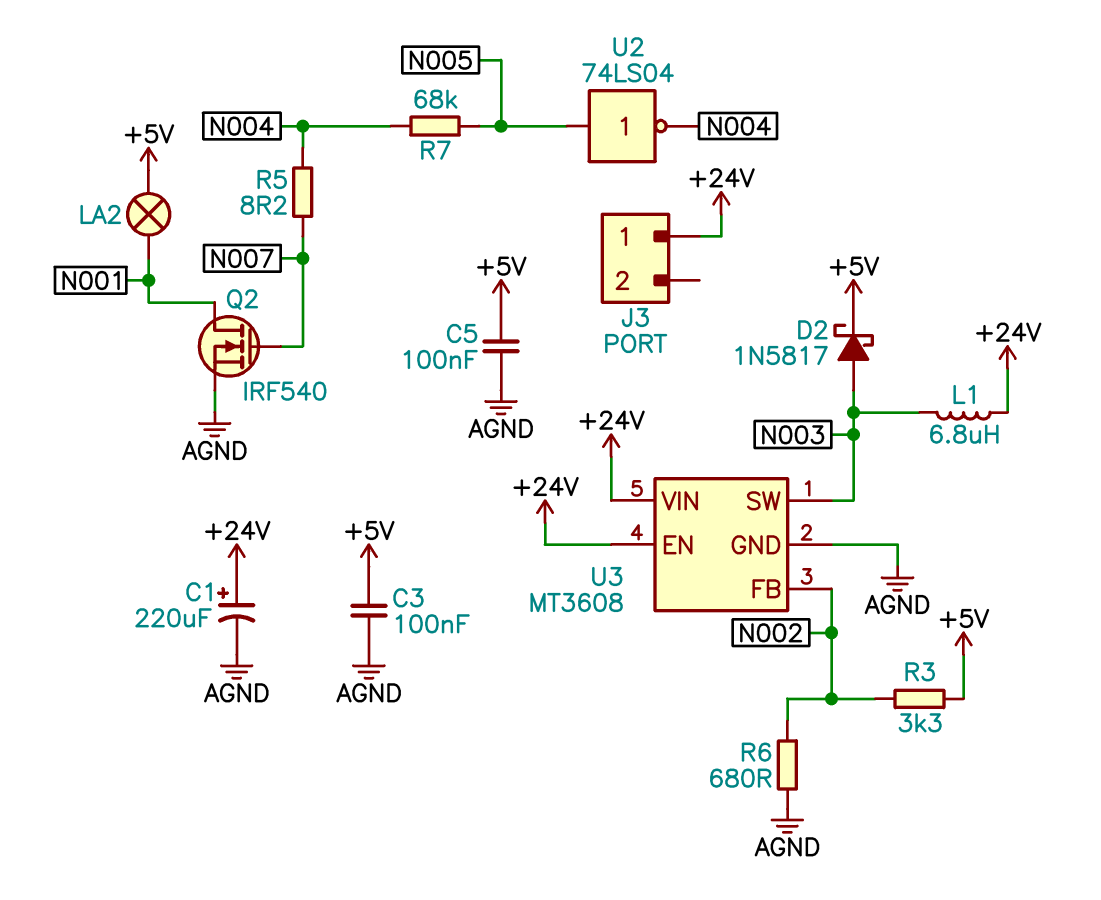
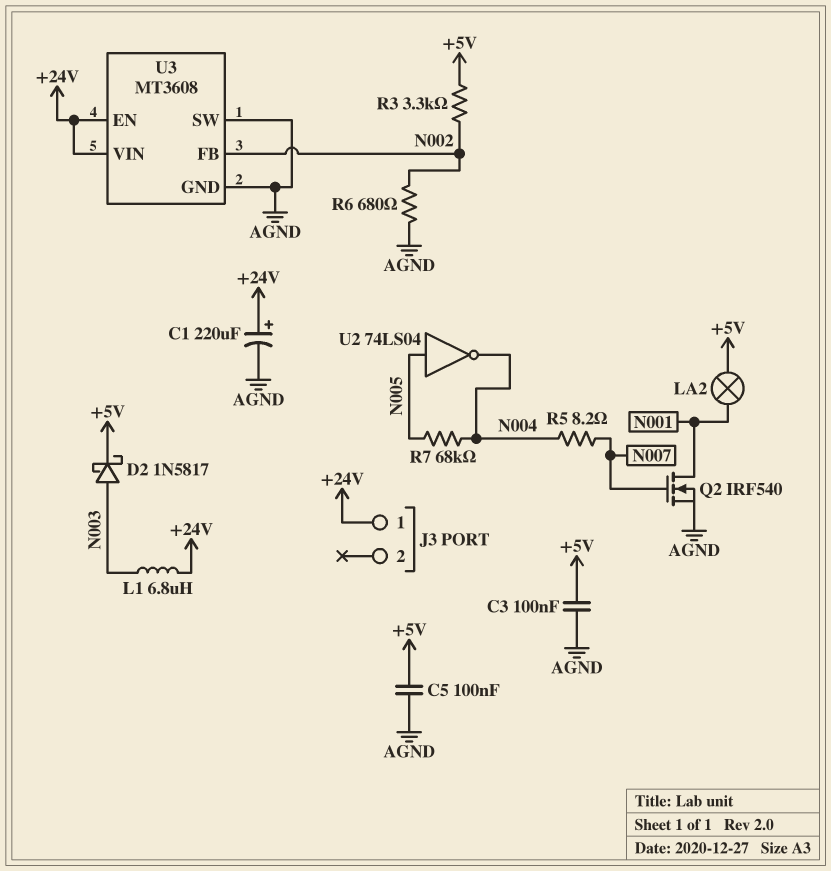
U3 pin SW: N003 -> AGND

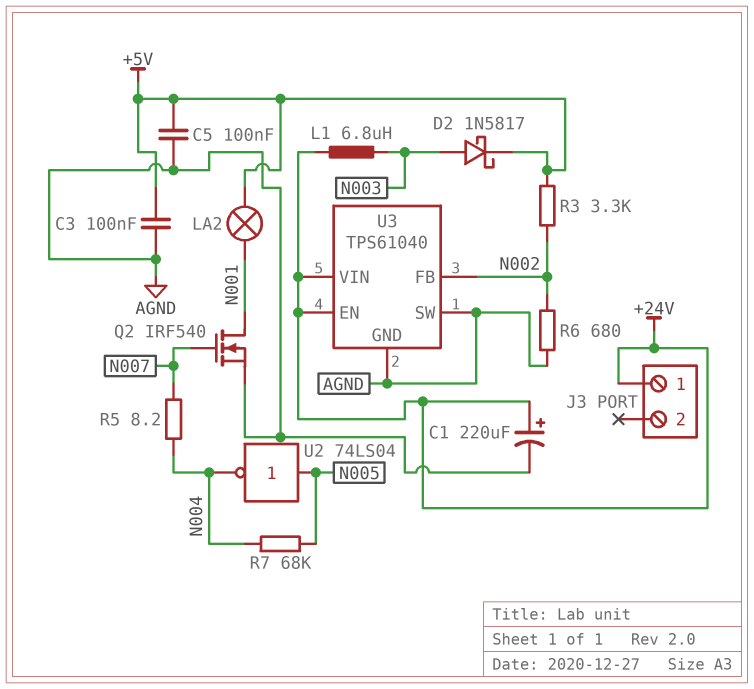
U3: MT3608 -> TPS61040

